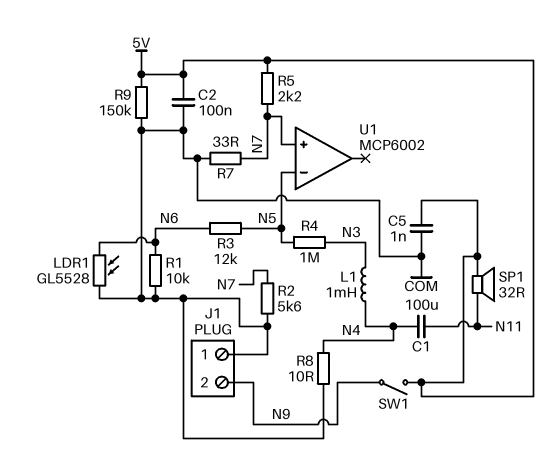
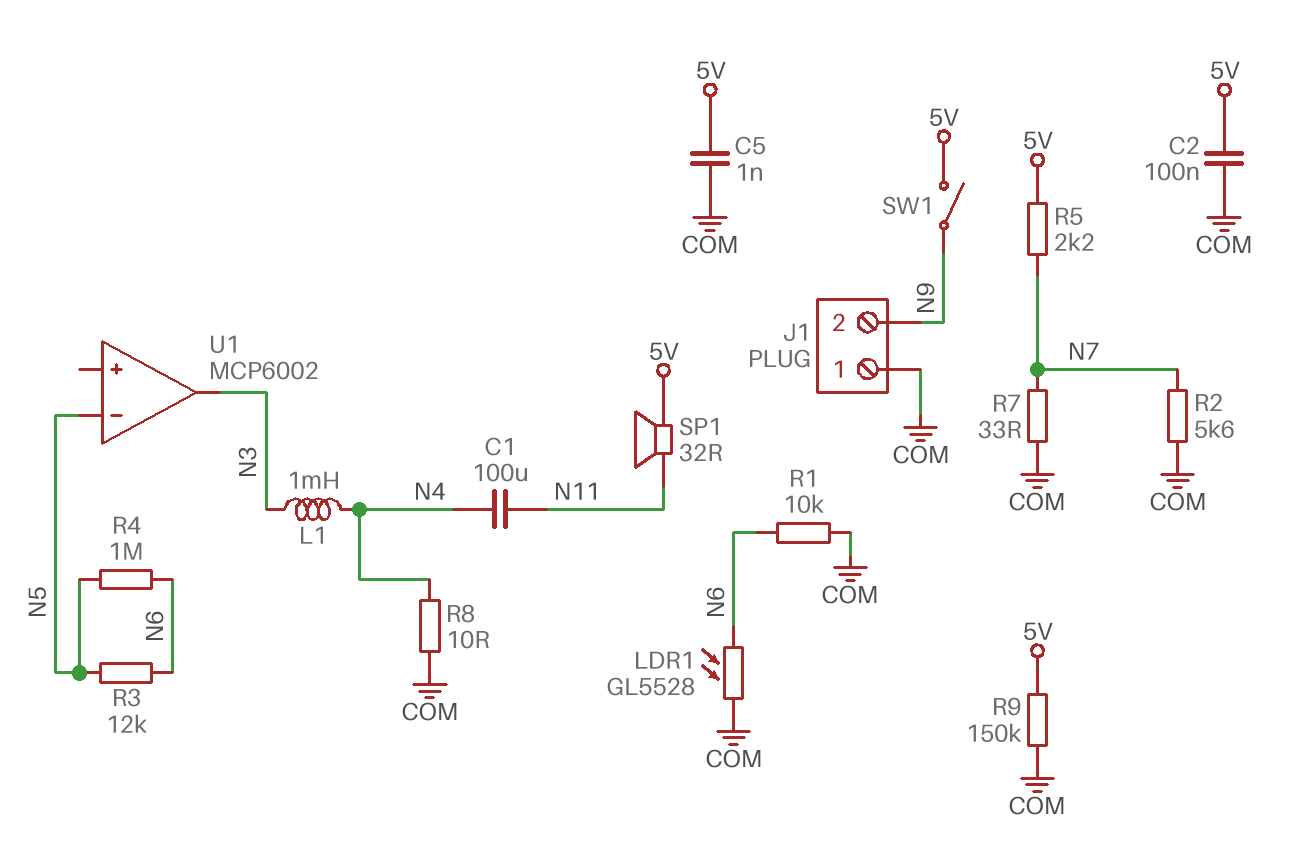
R4: 1M (N3, N5) -> 1M (N5, N6)
U1 pin in+: N7 -> none
U1 pin out: none -> N3

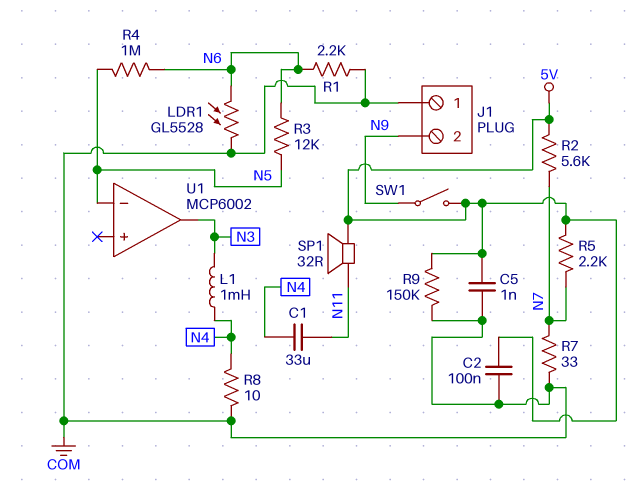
C1: 100uF (N4, N11) -> 33uF (N4, N11)
R1: 10k (COM, N6) -> 2.2k (COM, N6)
R2: 5.6k (COM, N7) -> 5.6k (5V, N7)

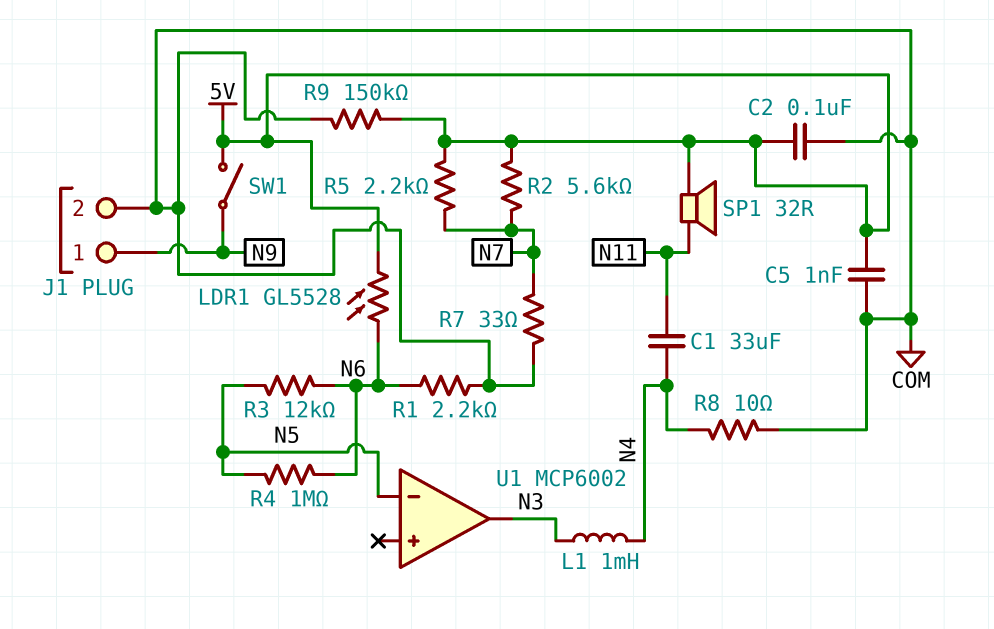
J1 pin 1: COM -> N9
J1 pin 2: N9 -> COM
LDR1: GL5528 (COM, N6) -> GL5528 (5V, N6)

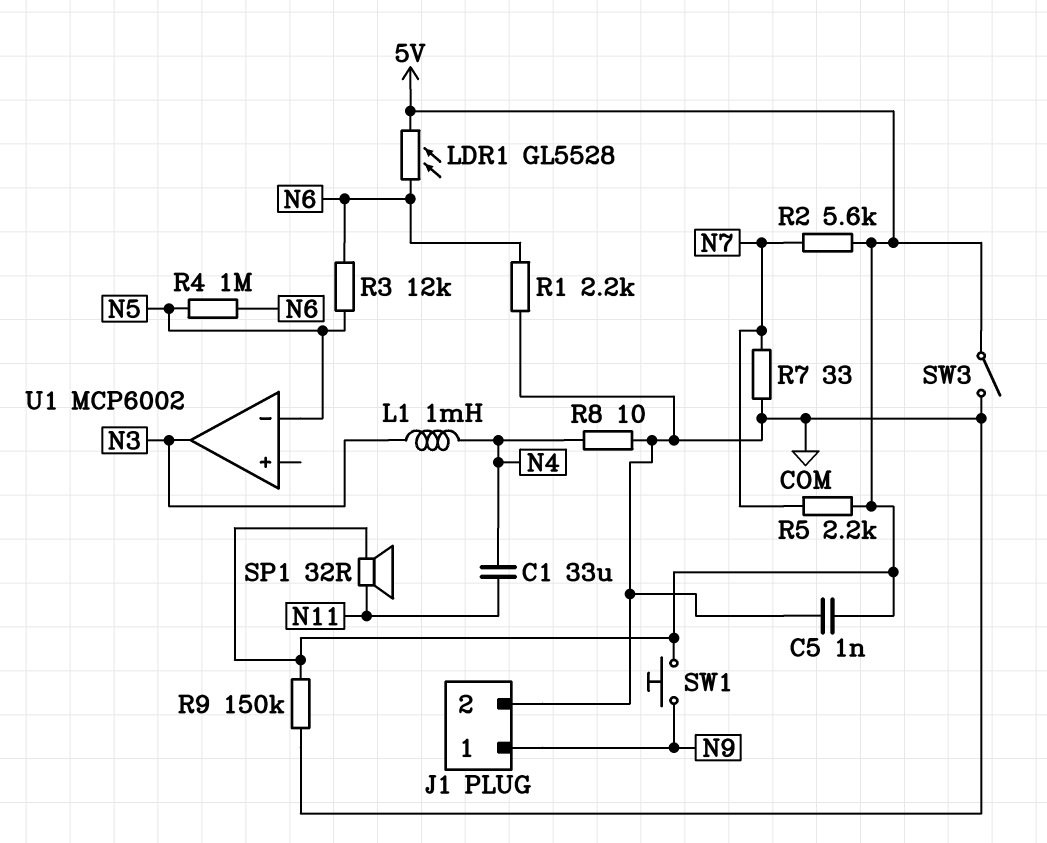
C2: 100nF (5V, COM) -> none
SW1: switch (5V, N9) -> button (5V, N9)
SW3: none -> switch (5V, COM)

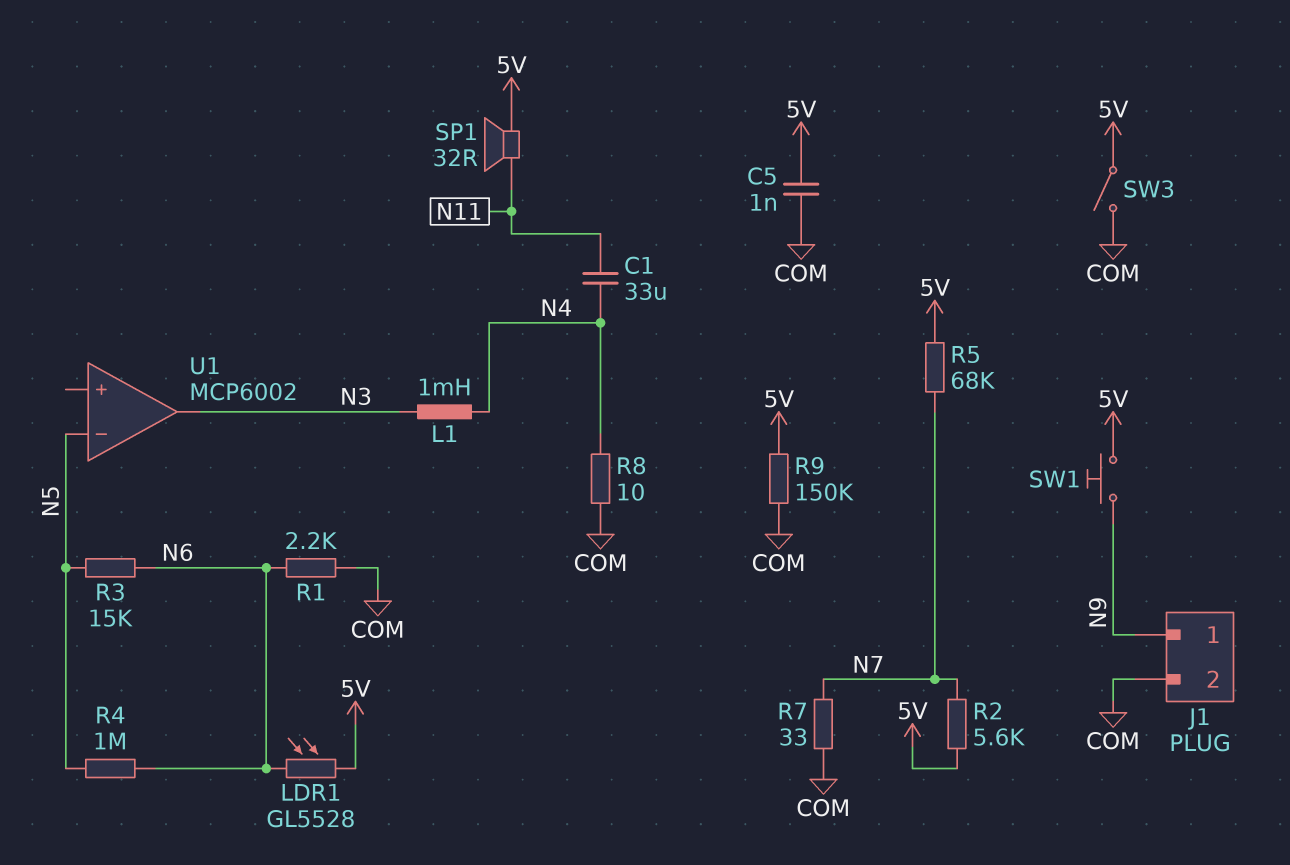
R3: 12k (N5, N6) -> 15k (N5, N6)
R5: 2.2k (5V, N7) -> 68k (5V, N7)

